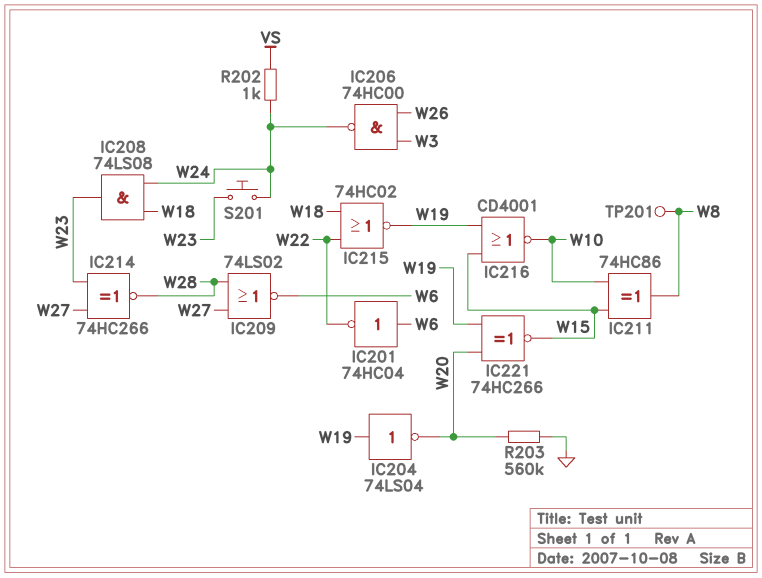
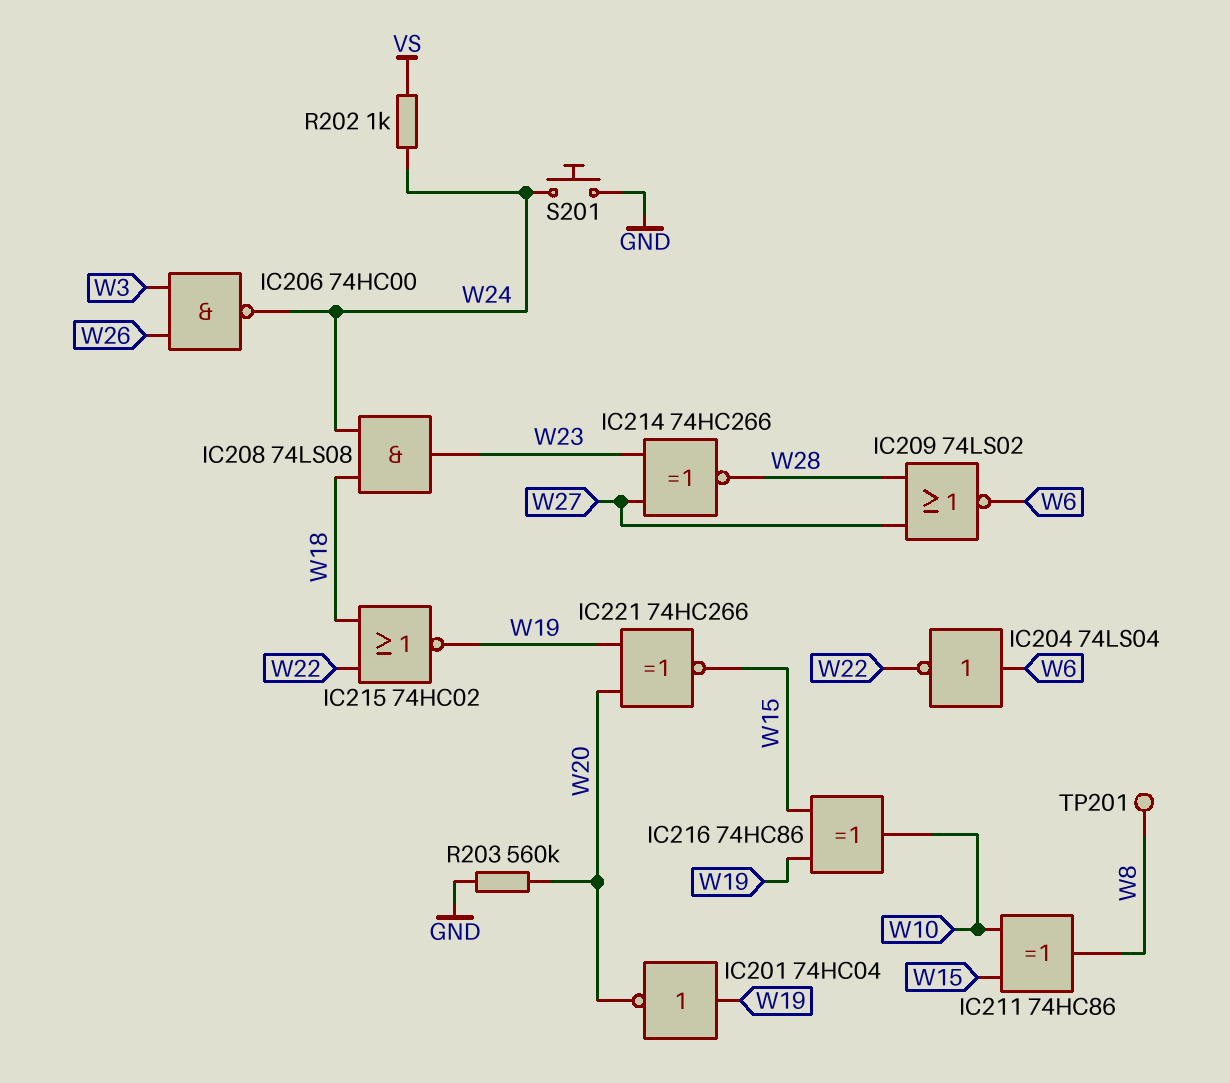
IC201: NOT 74HC04 (in W6, out W22) -> NOT 74HC04 (in W19, out W20)
IC204: NOT 74LS04 (in W19, out W20) -> NOT 74LS04 (in W6, out W22)
IC216: NOR CD4001 (in W15, in W19, out W10) -> XOR 74HC86 (in W15, in W19, out W10)
S201: button (W23, W24) -> button (GND, W24)

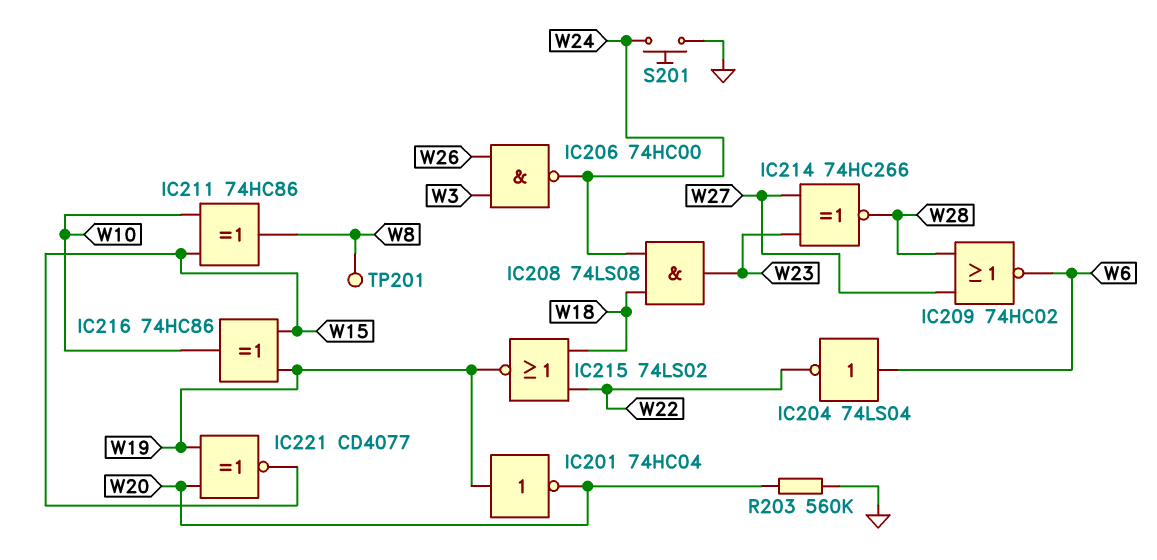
IC209: NOR 74LS02 (in W27, in W28, out W6) -> NOR 74HC02 (in W27, in W28, out W6)
IC215: NOR 74HC02 (in W18, in W22, out W19) -> NOR 74LS02 (in W18, in W22, out W19)
IC221: XNOR 74HC266 (in W19, in W20, out W15) -> XNOR CD4077 (in W19, in W20, out W15)
R202: 1k (VS, W24) -> none

